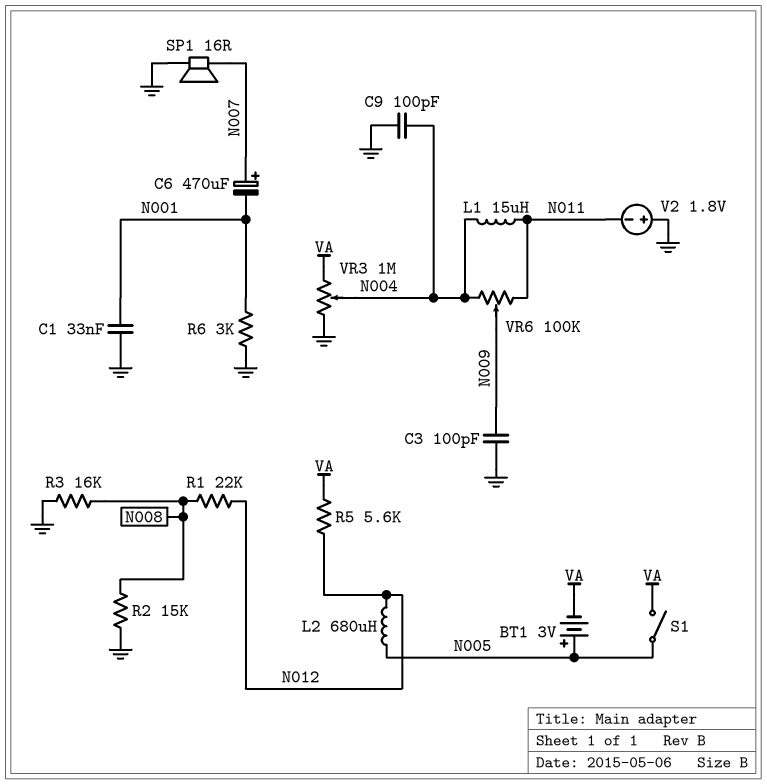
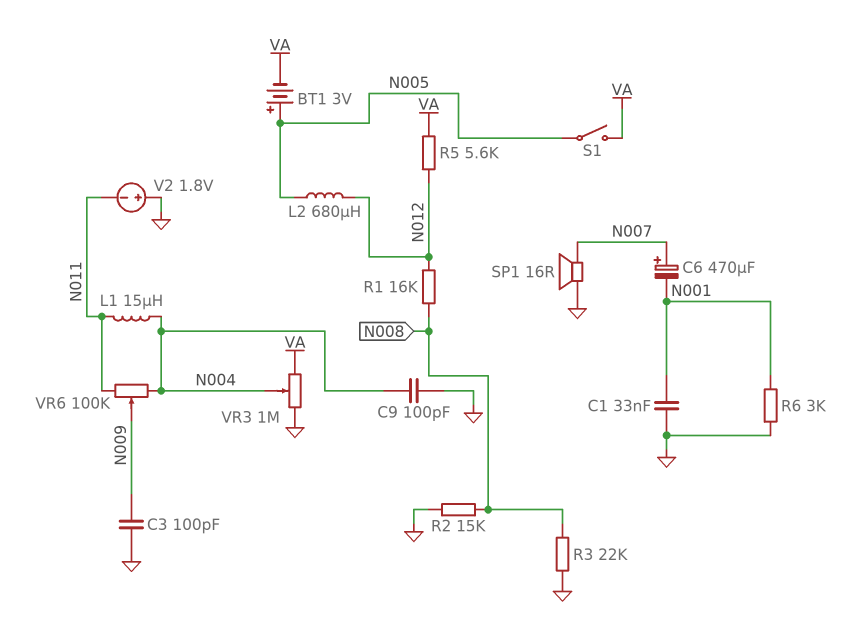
R1: 22k (N008, N012) -> 16k (N008, N012)
R3: 16k (GND, N008) -> 22k (GND, N008)

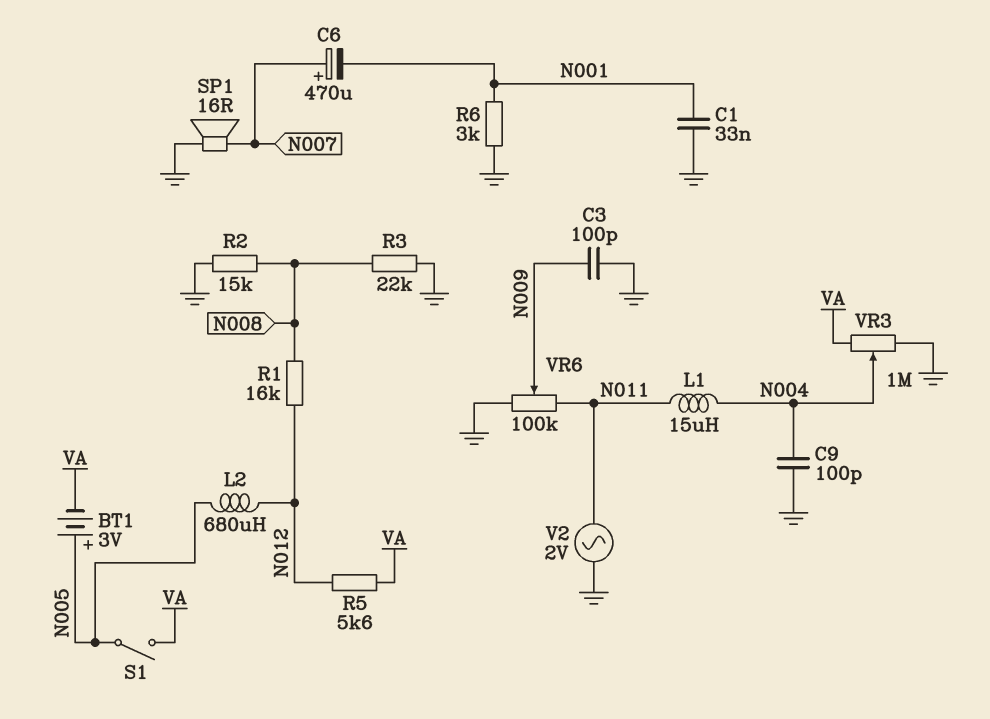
V2: 1.8V (plus GND, minus N011) -> AC 2V (GND, N011)
VR6: 100k (N004, N011, wiper N009) -> 100k (GND, N011, wiper N009)

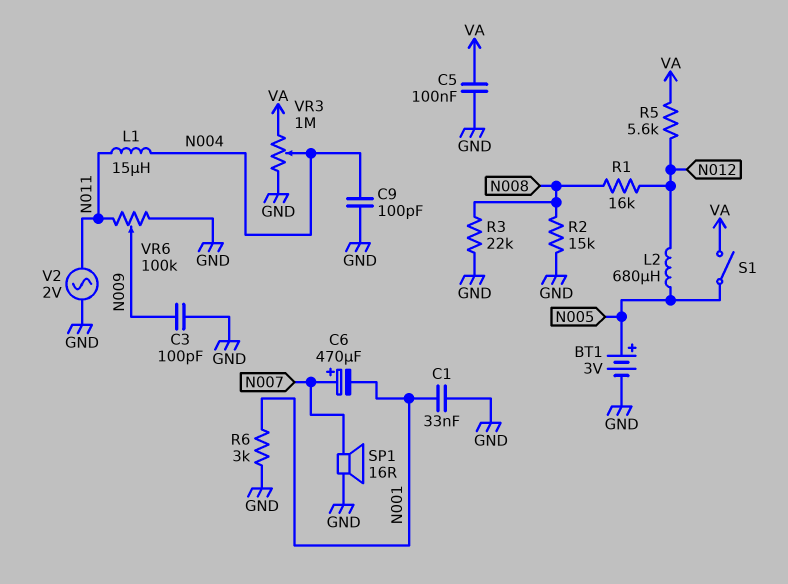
BT1: 3V (plus N005, minus VA) -> 3V (plus N005, minus GND)
C5: none -> 100nF (GND, VA)

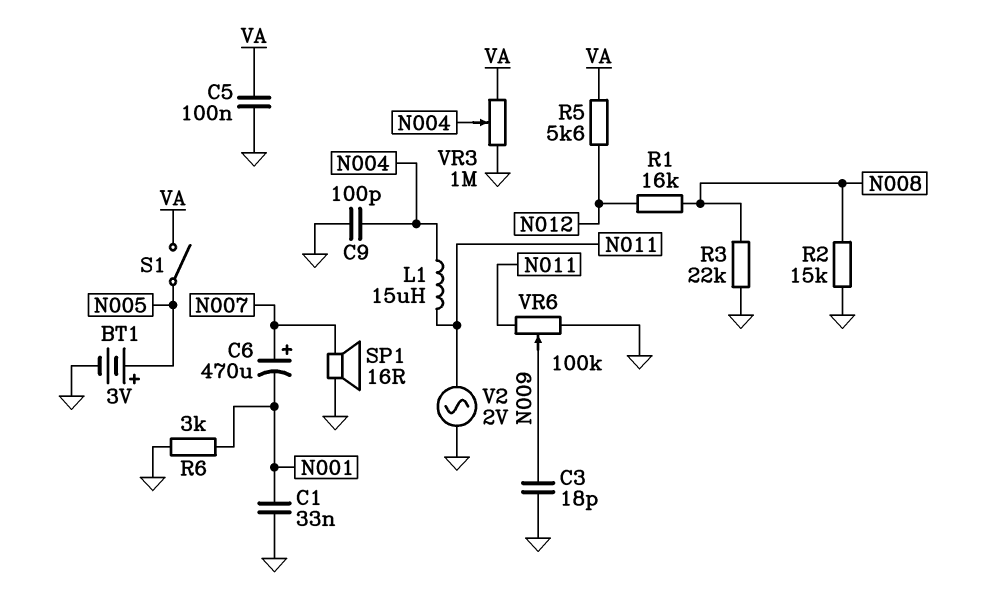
C3: 100pF (GND, N009) -> 18pF (GND, N009)
L2: 680uH (N005, N012) -> none

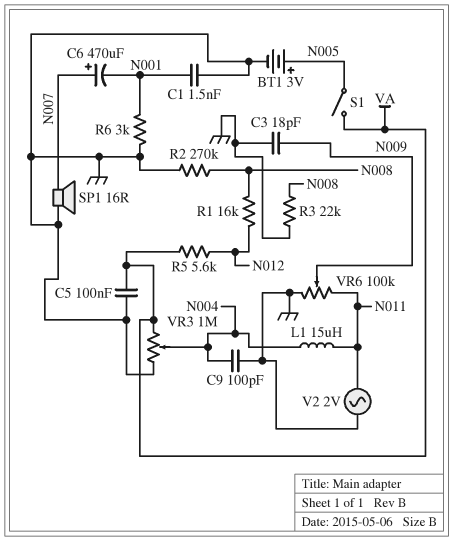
C1: 33nF (GND, N001) -> 1.5nF (GND, N001)
R2: 15k (GND, N008) -> 270k (GND, N008)

